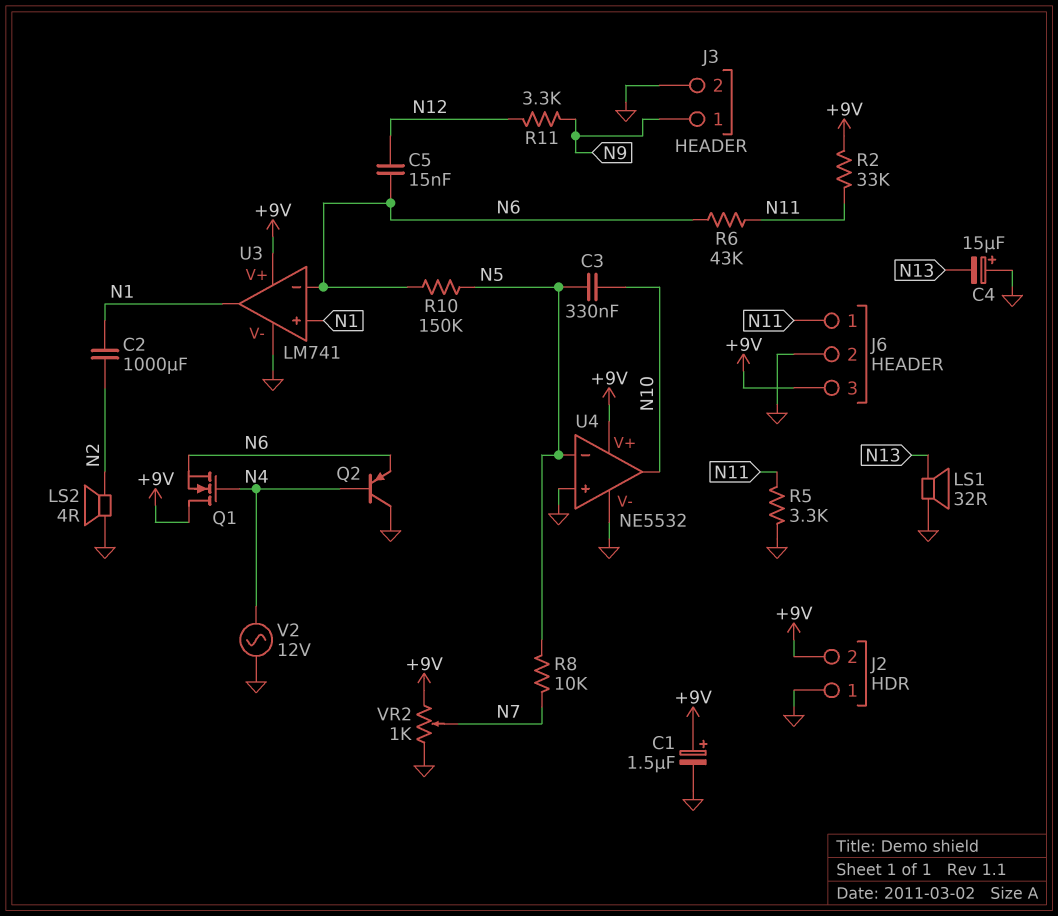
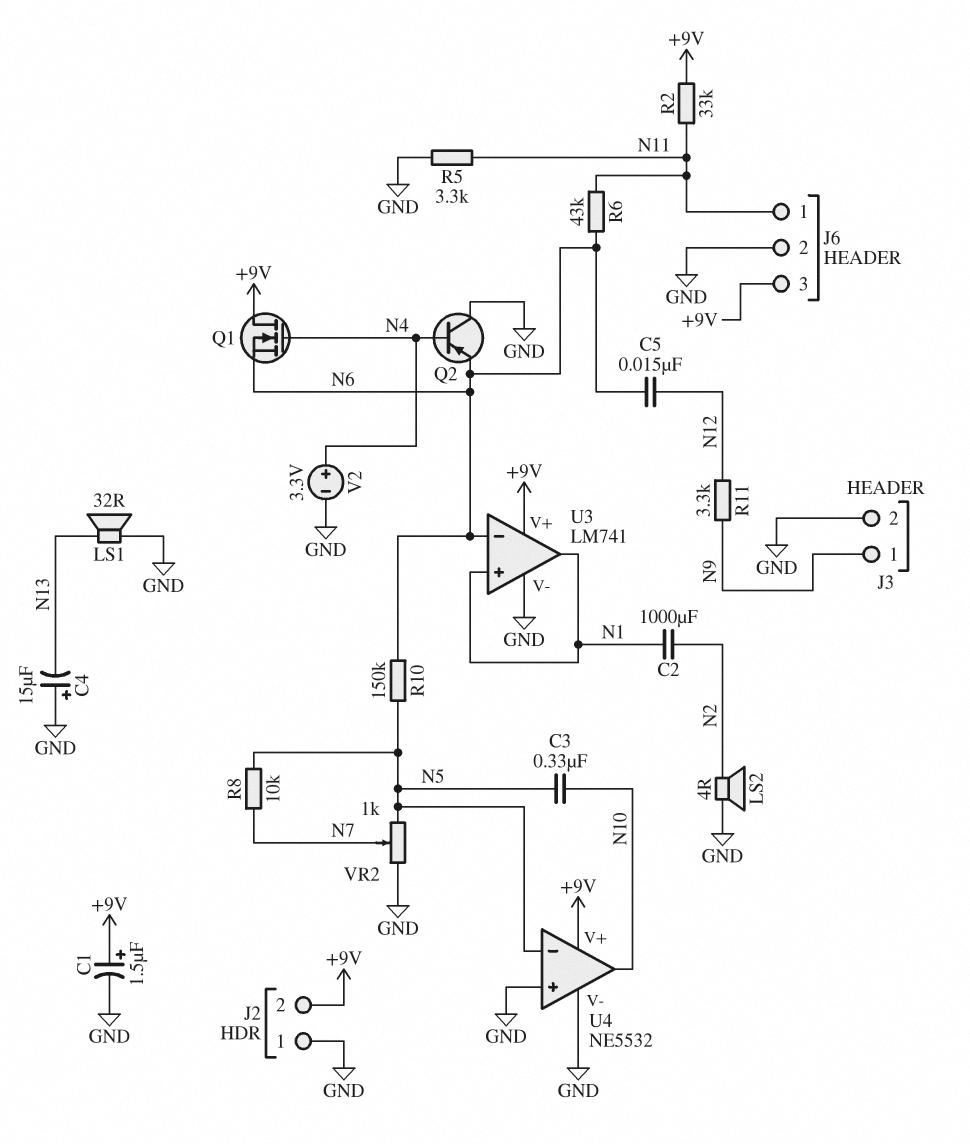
V2: AC 12V (GND, N4) -> 3.3V (plus N4, minus GND)
VR2: 1k (+9V, GND, wiper N7) -> 1k (GND, N5, wiper N7)

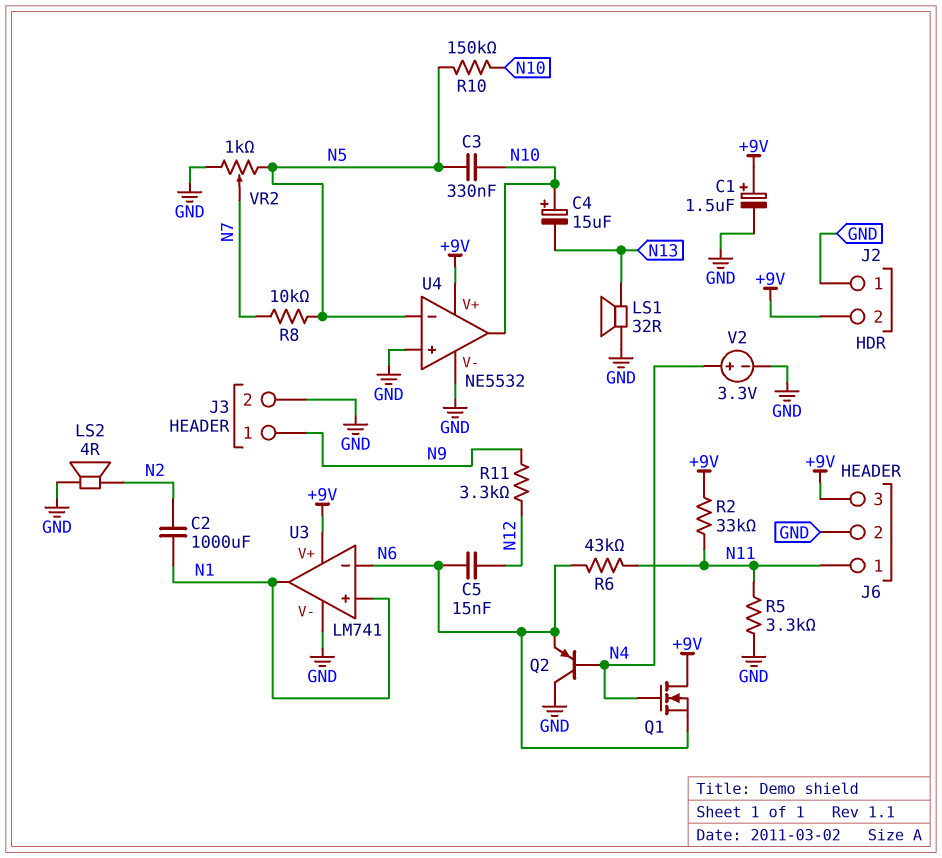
C4: 15uF (plus GND, minus N13) -> 15uF (plus N10, minus N13)
R10: 150k (N5, N6) -> 150k (N5, N10)

